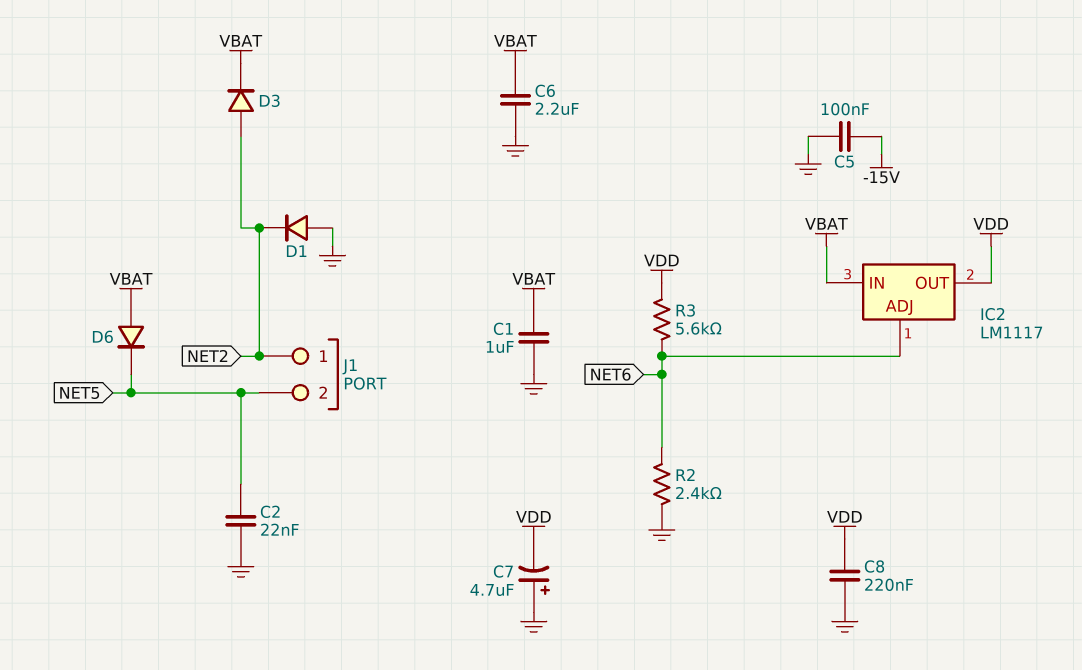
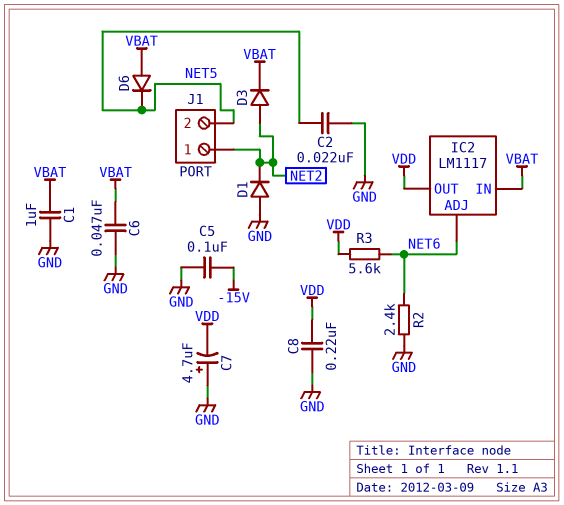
C6: 2.2uF (GND, VBAT) -> 47nF (GND, VBAT)

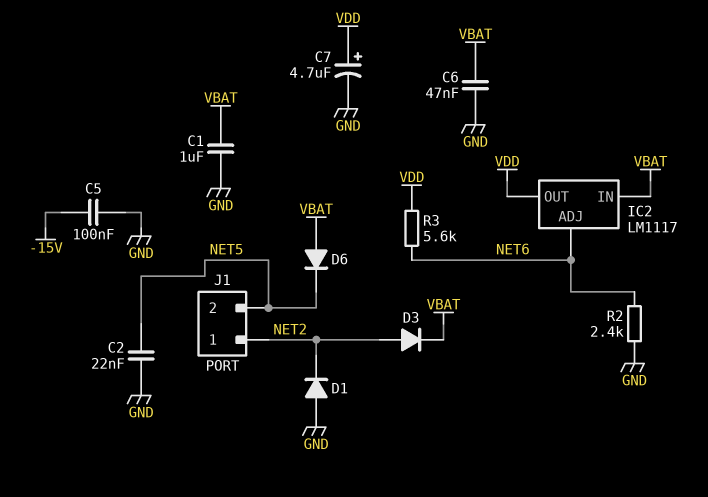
C7: 4.7uF (plus GND, minus VDD) -> 4.7uF (plus VDD, minus GND)
C8: 220nF (GND, VDD) -> none

